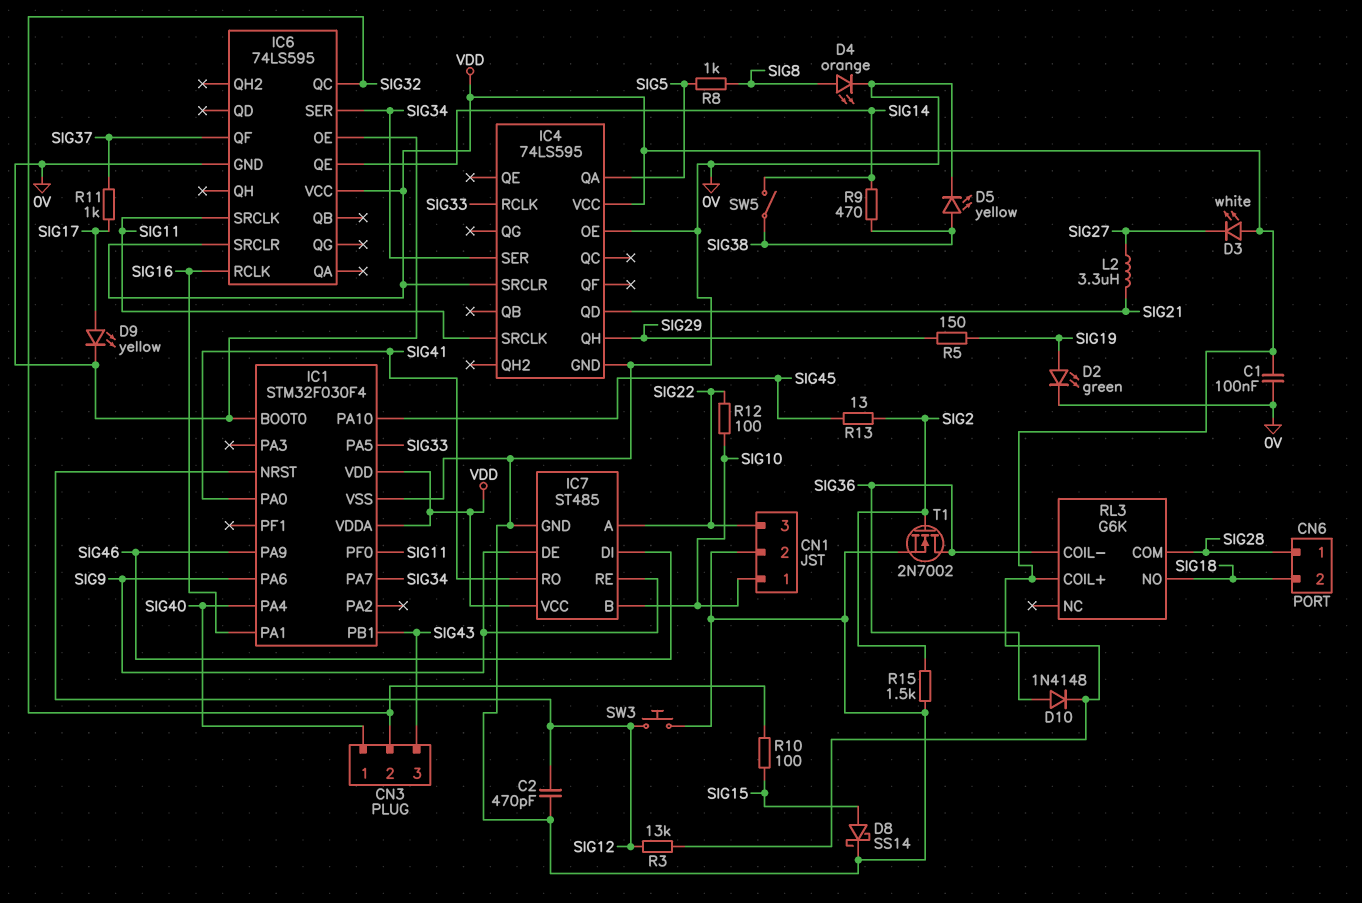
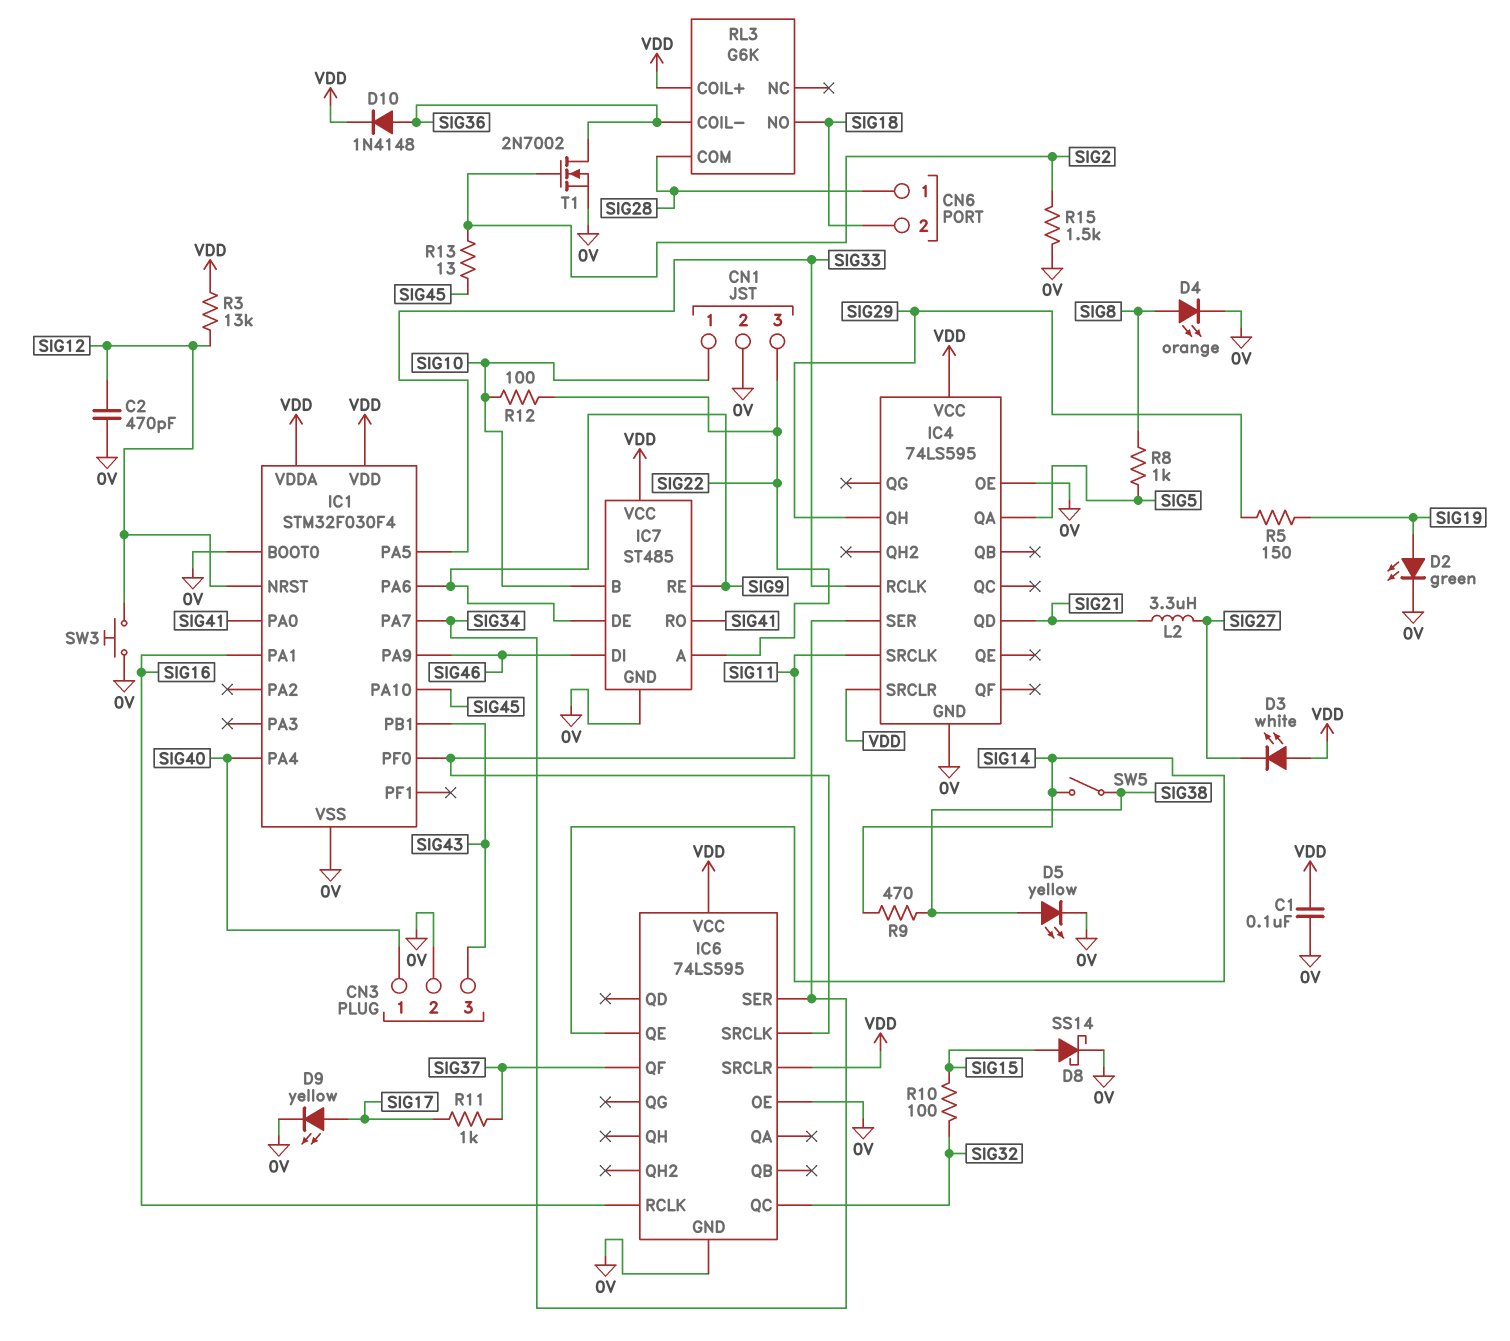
CN3 pin 2: SIG32 -> 0V

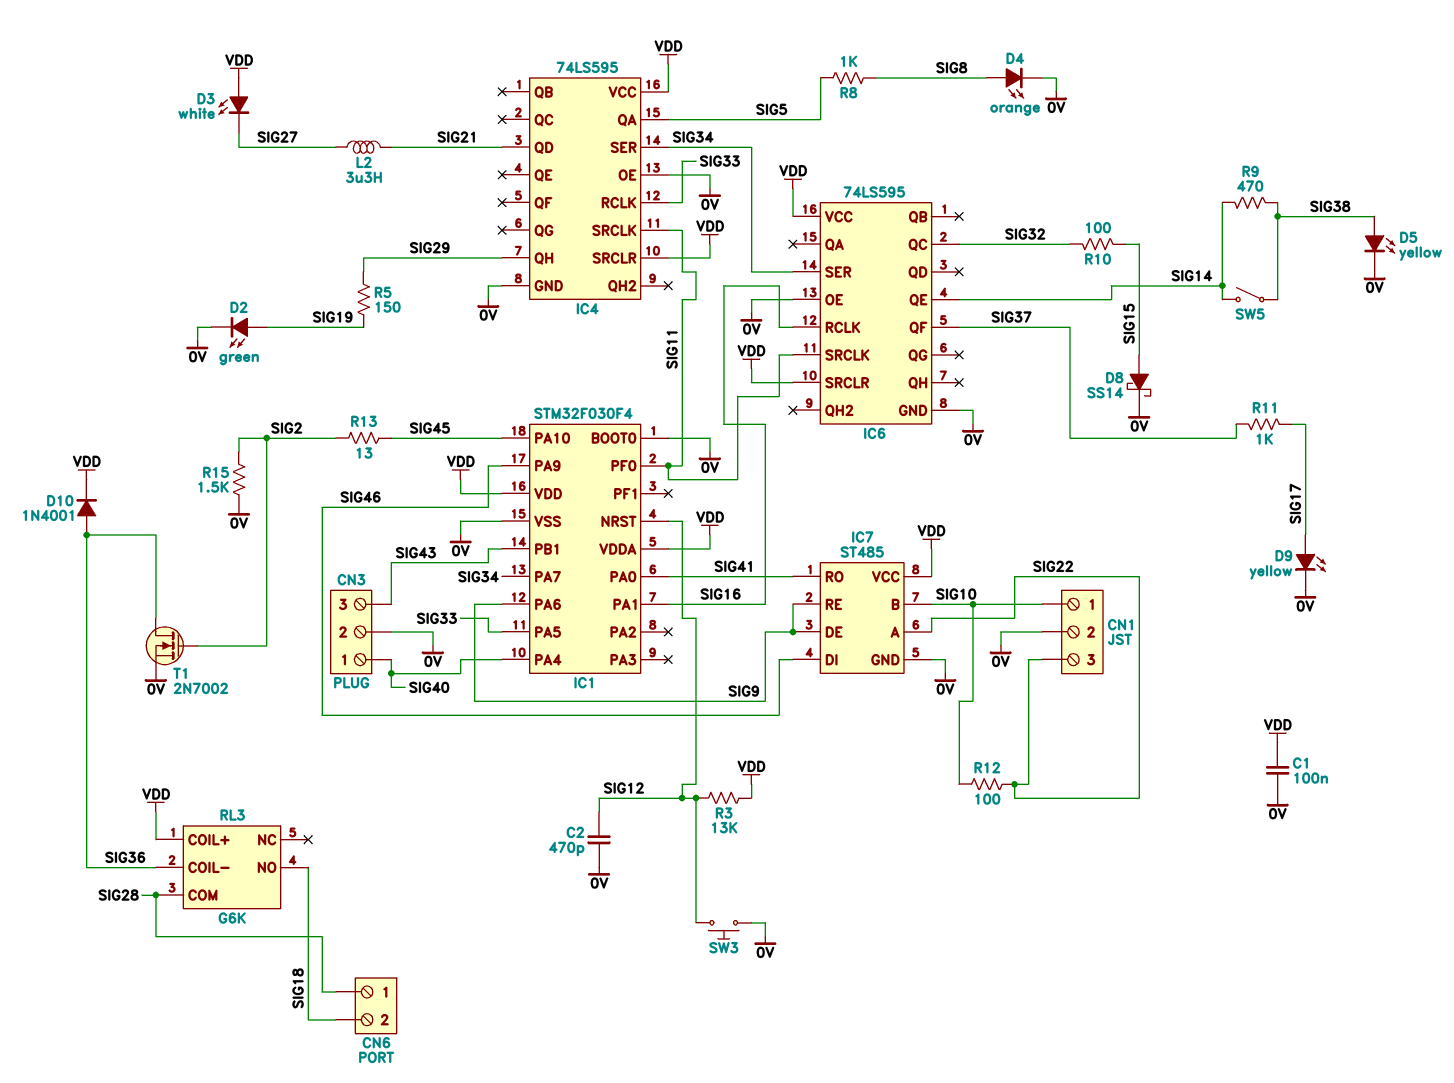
D10: diode 1N4148 (A SIG36, K VDD) -> diode 1N4001 (A SIG36, K VDD)

